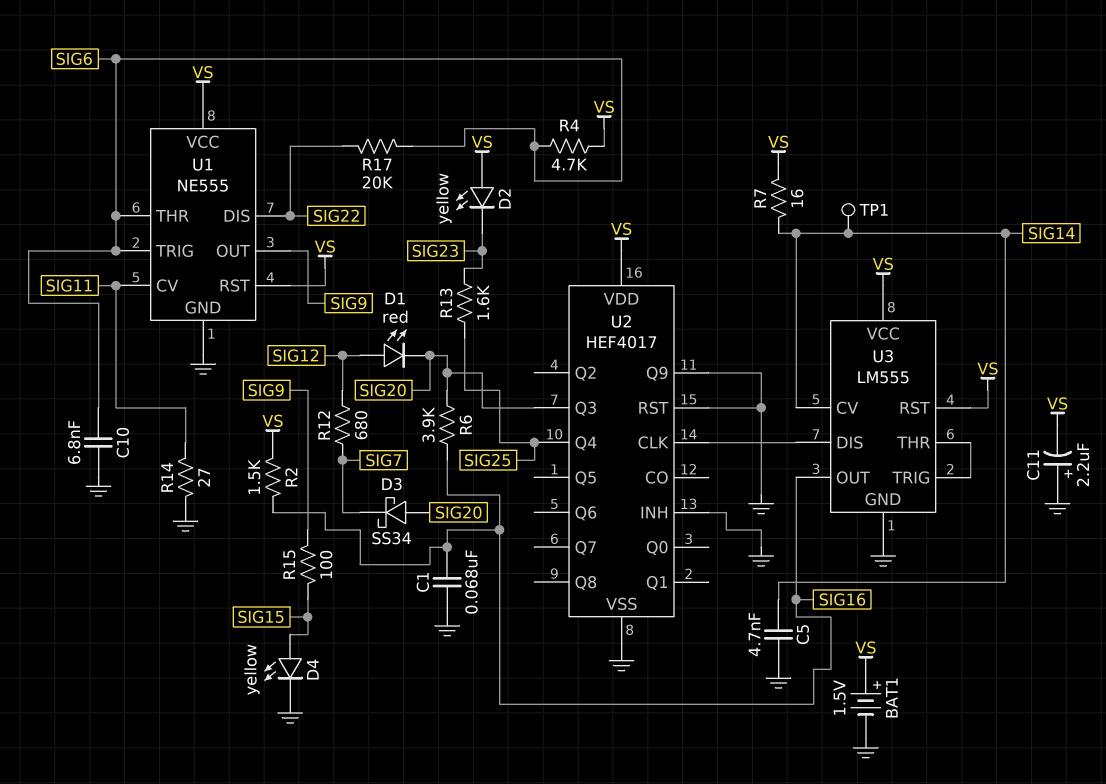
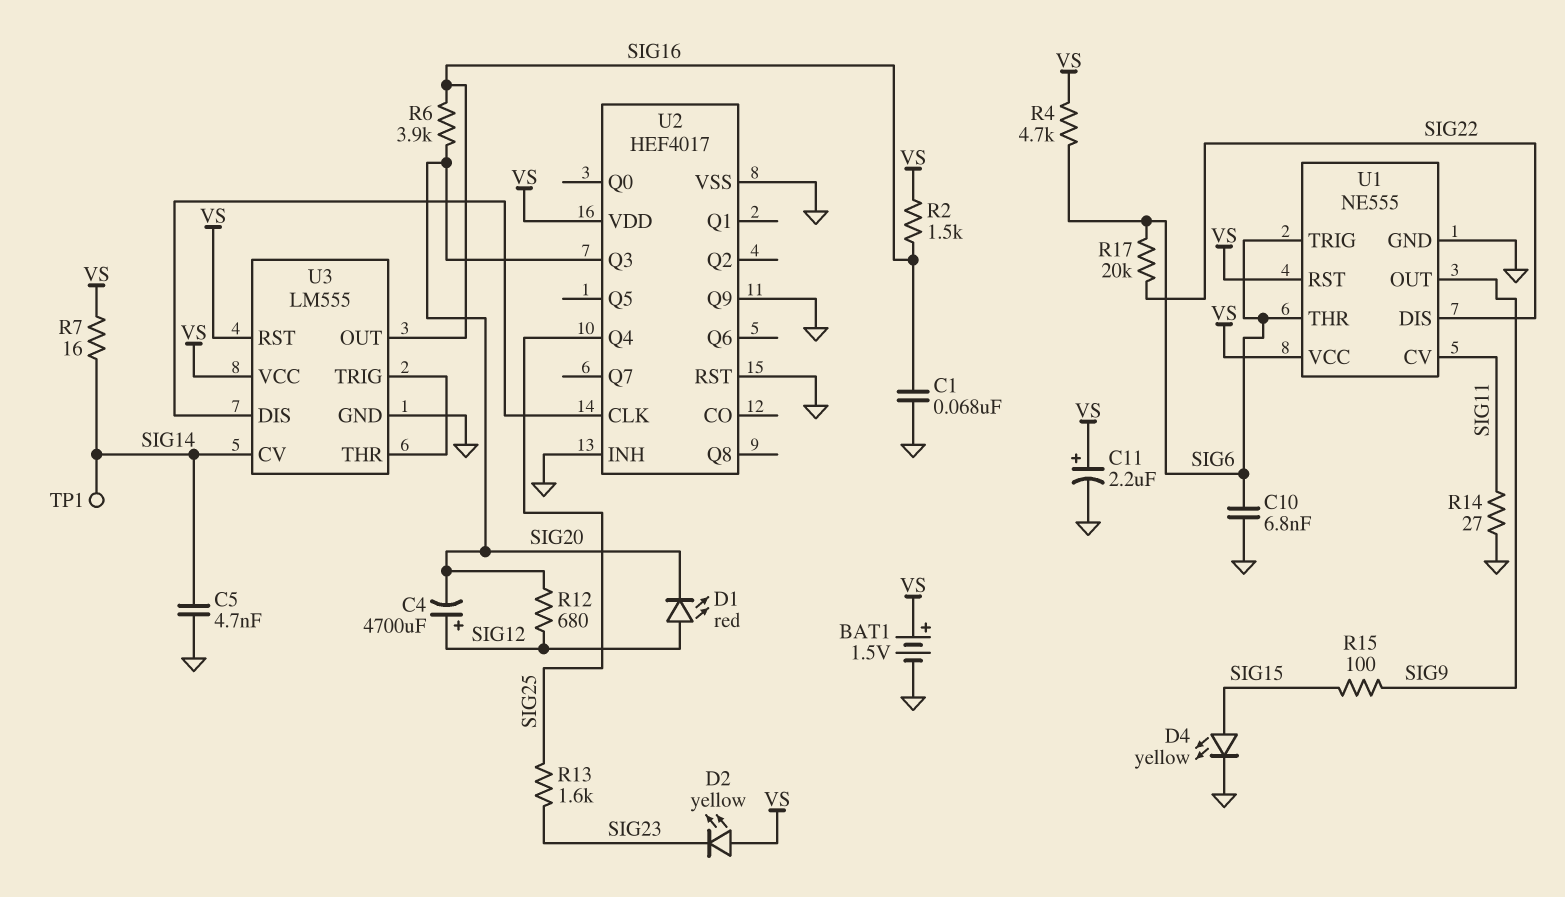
C4: none -> 4700uF (plus SIG12, minus SIG20)
C11: 2.2uF (plus GND, minus VS) -> 2.2uF (plus VS, minus GND)
D3: schottky SS34 (A SIG20, K SIG7) -> none
R12: 680 (SIG7, SIG12) -> 680 (SIG12, SIG20)

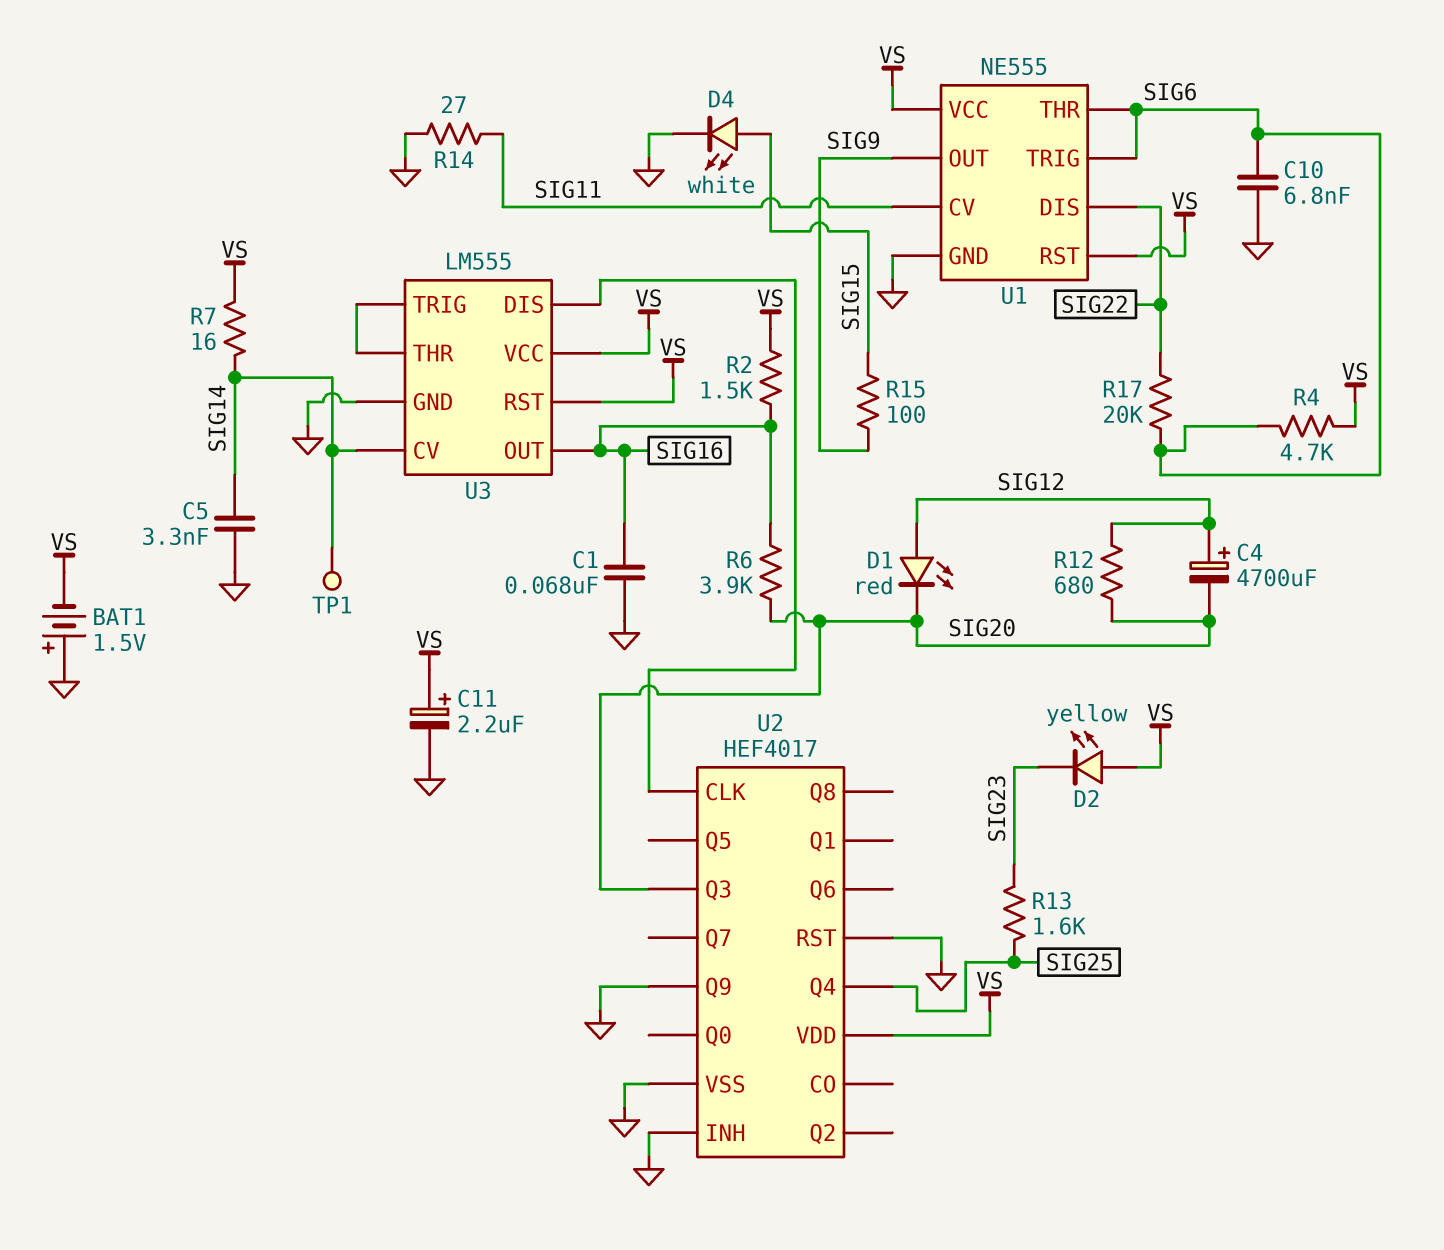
BAT1: 1.5V (plus VS, minus GND) -> 1.5V (plus GND, minus VS)
C5: 4.7nF (GND, SIG14) -> 3.3nF (GND, SIG14)
D4: LED yellow (A SIG15, K GND) -> LED white (A SIG15, K GND)

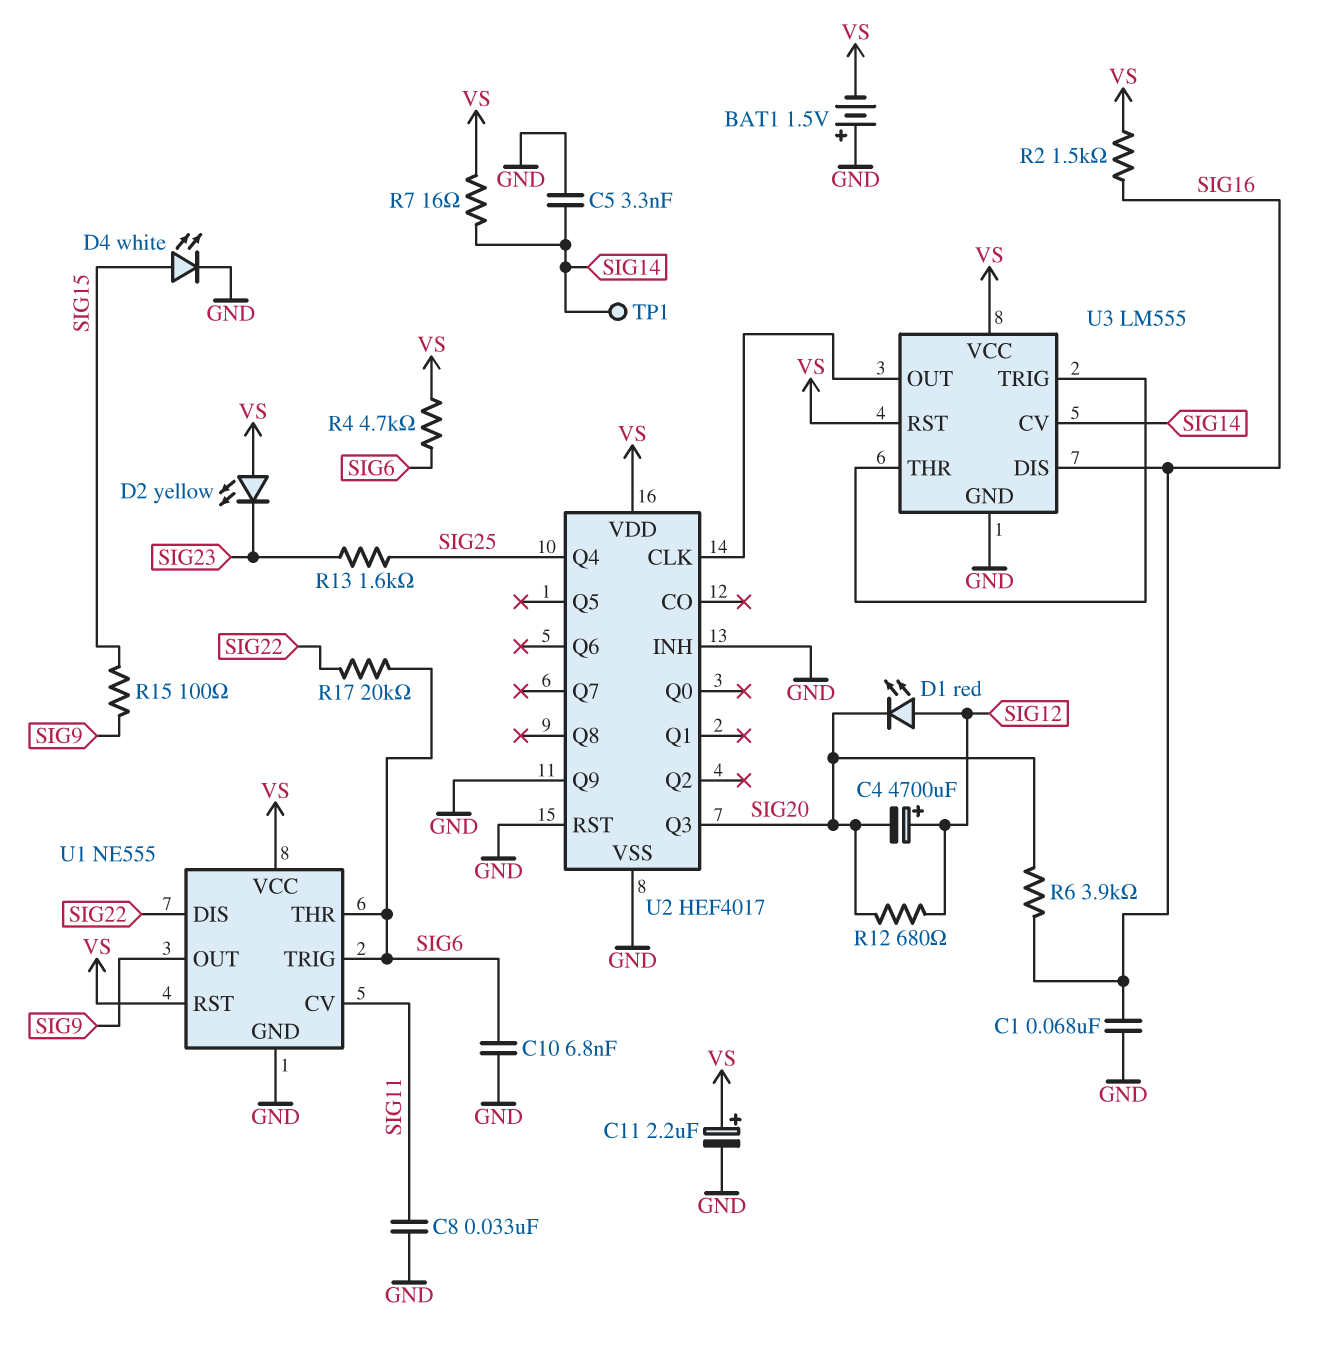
C8: none -> 33nF (GND, SIG11)
R14: 27 (GND, SIG11) -> none
U3 pin DIS: U2/CLK -> SIG16
U3 pin OUT: SIG16 -> U2/CLK

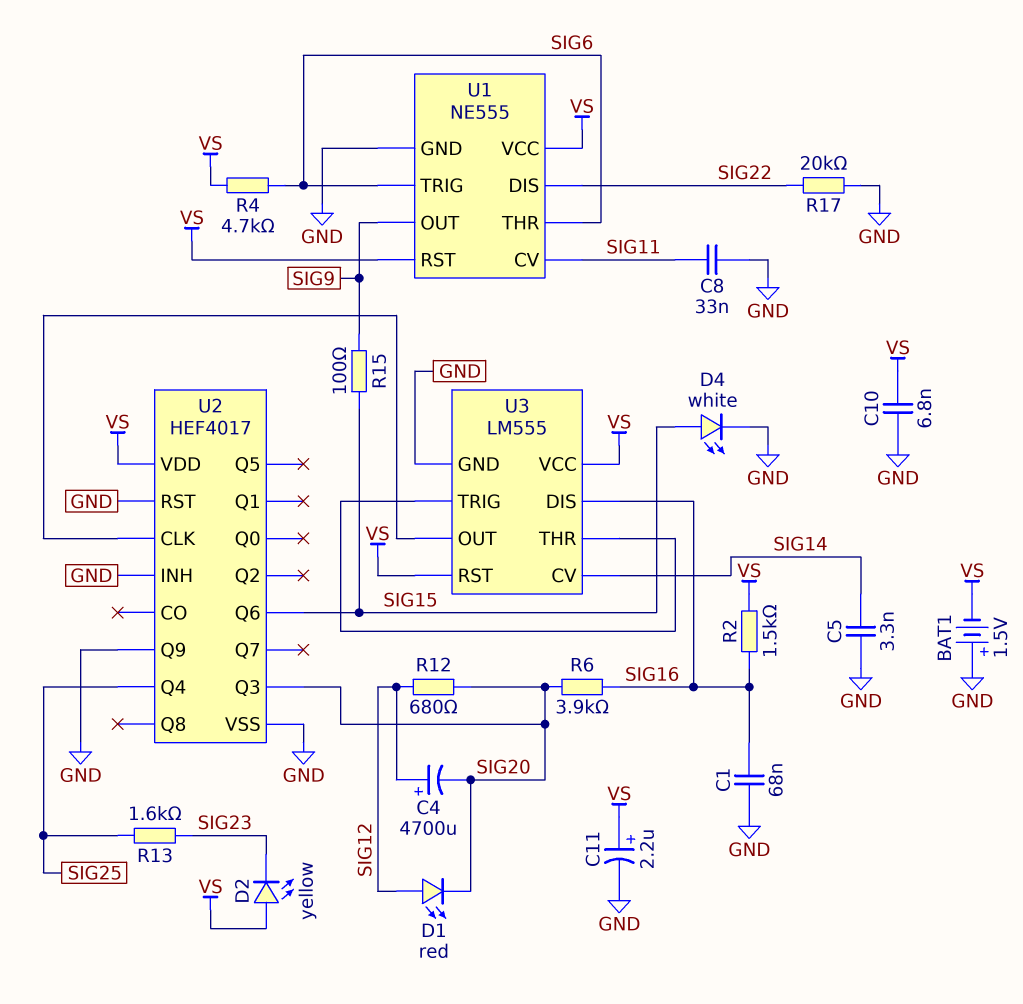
C10: 6.8nF (GND, SIG6) -> 6.8nF (GND, VS)
R7: 16 (SIG14, VS) -> none
R17: 20k (SIG6, SIG22) -> 20k (GND, SIG22)
TP1: test point (SIG14) -> none
U2 pin Q6: none -> SIG15

